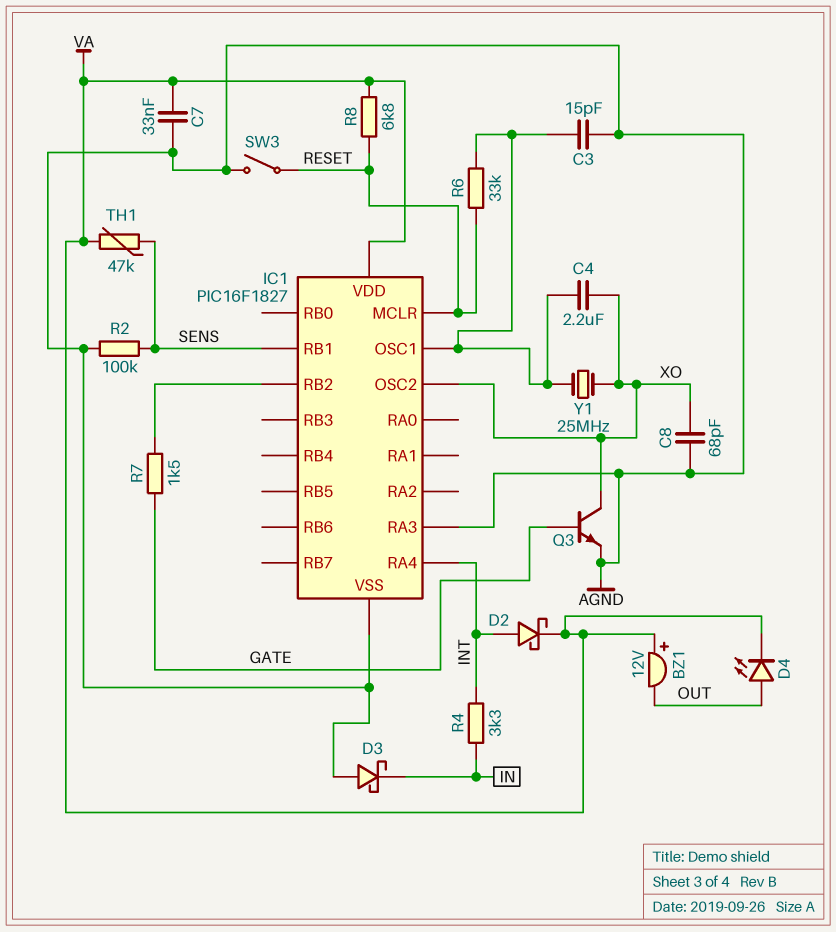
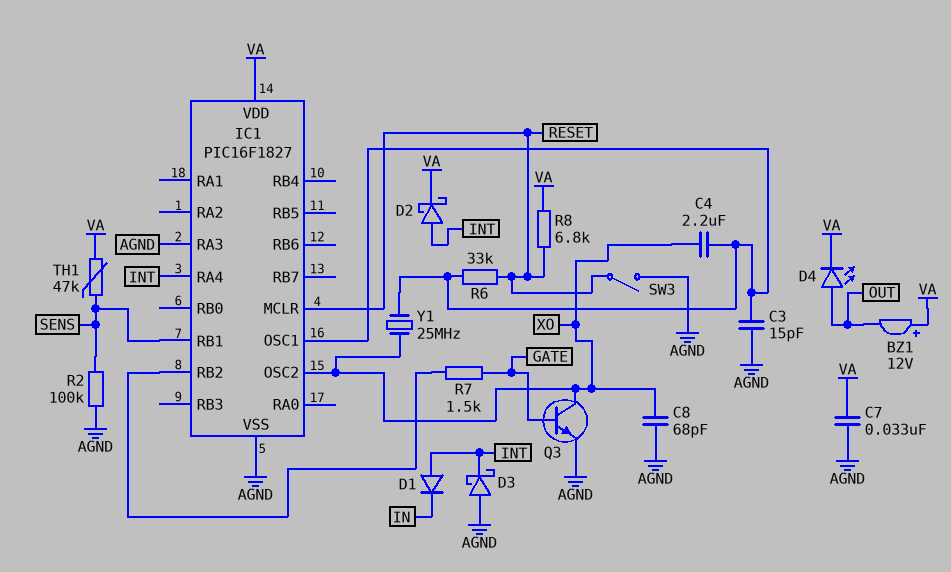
D1: none -> diode (A INT, K IN)
D3: schottky (A AGND, K IN) -> schottky (A AGND, K INT)
R4: 3.3k (IN, INT) -> none

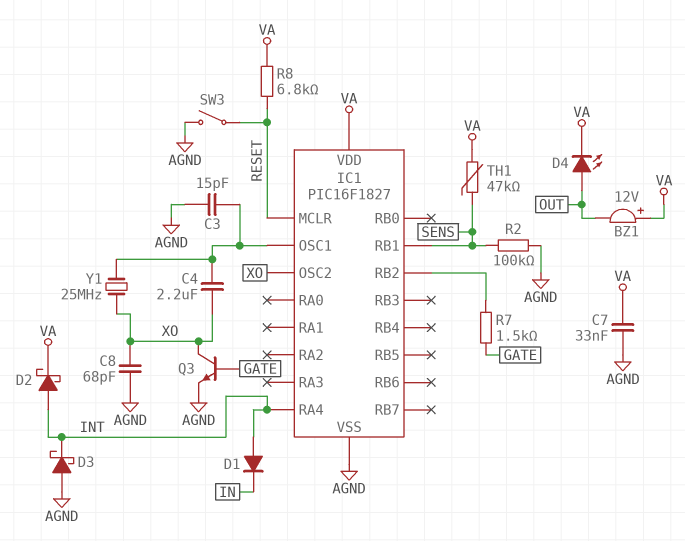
IC1 pin RA3: AGND -> none
R6: 33k (IC1/OSC1, RESET) -> none

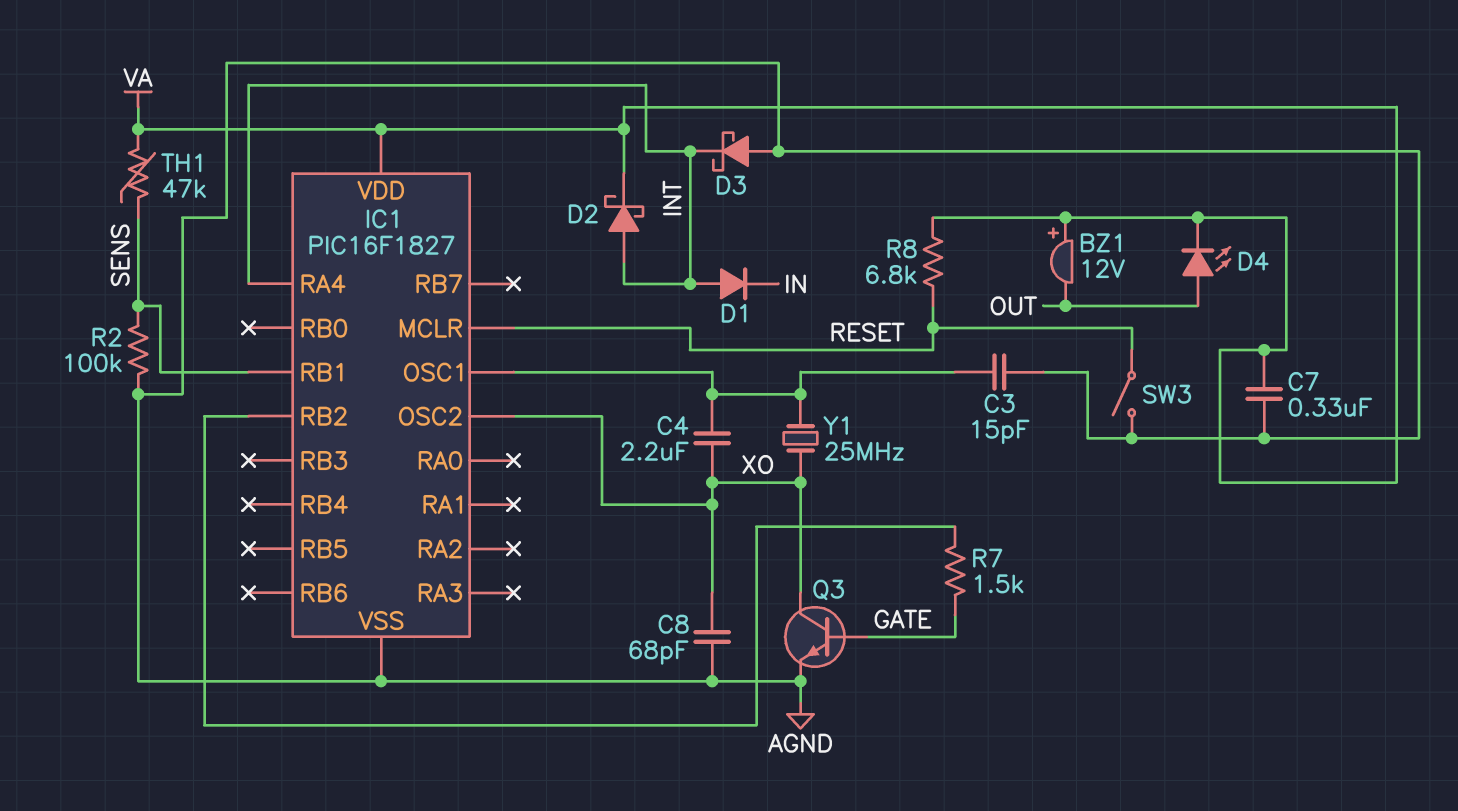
C7: 33nF (AGND, VA) -> 330nF (AGND, VA)

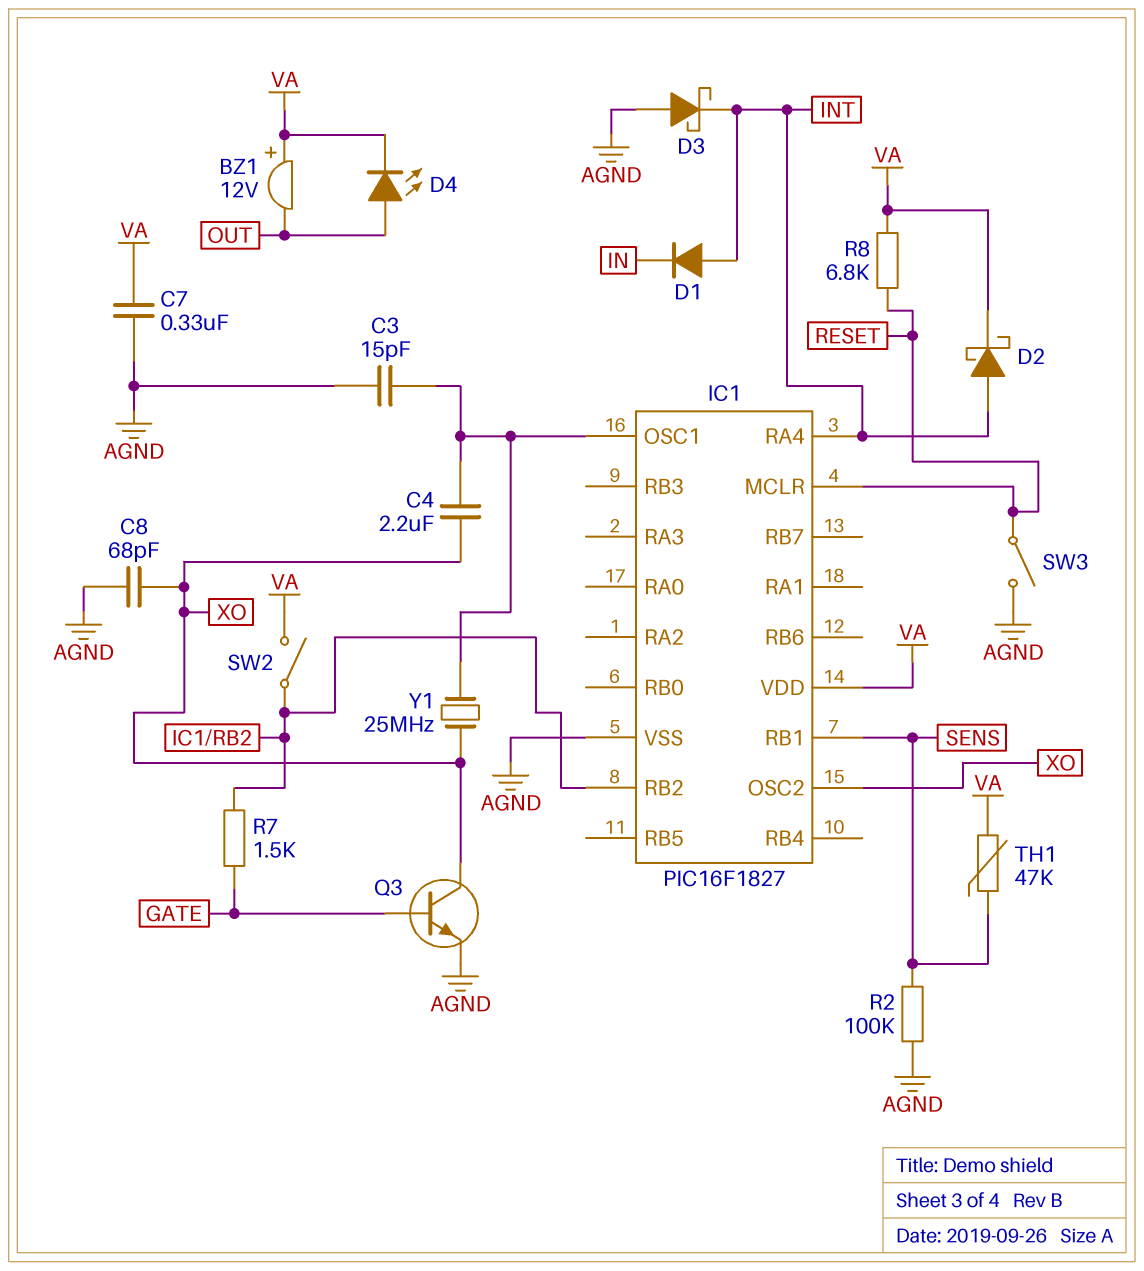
SW2: none -> switch (IC1/RB2, VA)

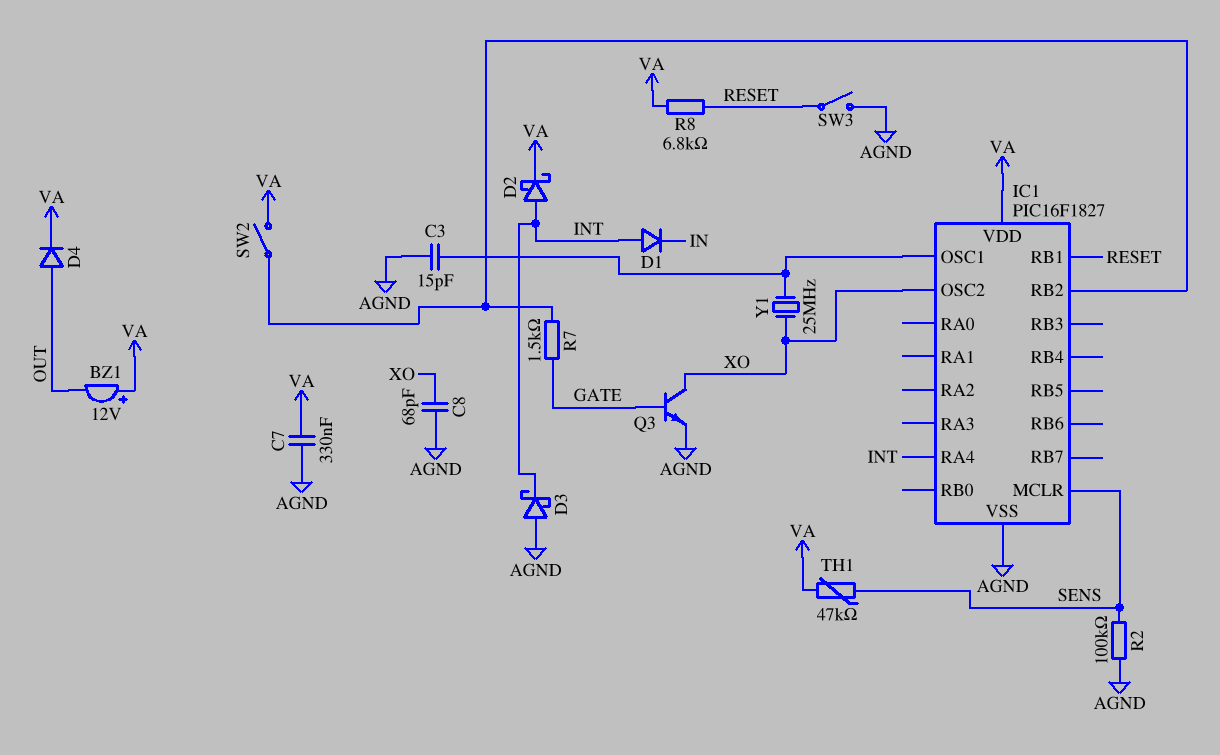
C4: 2.2uF (IC1/OSC1, XO) -> none
D4: LED (A OUT, K VA) -> diode (A OUT, K VA)
IC1 pin MCLR: RESET -> SENS
IC1 pin RB1: SENS -> RESET

